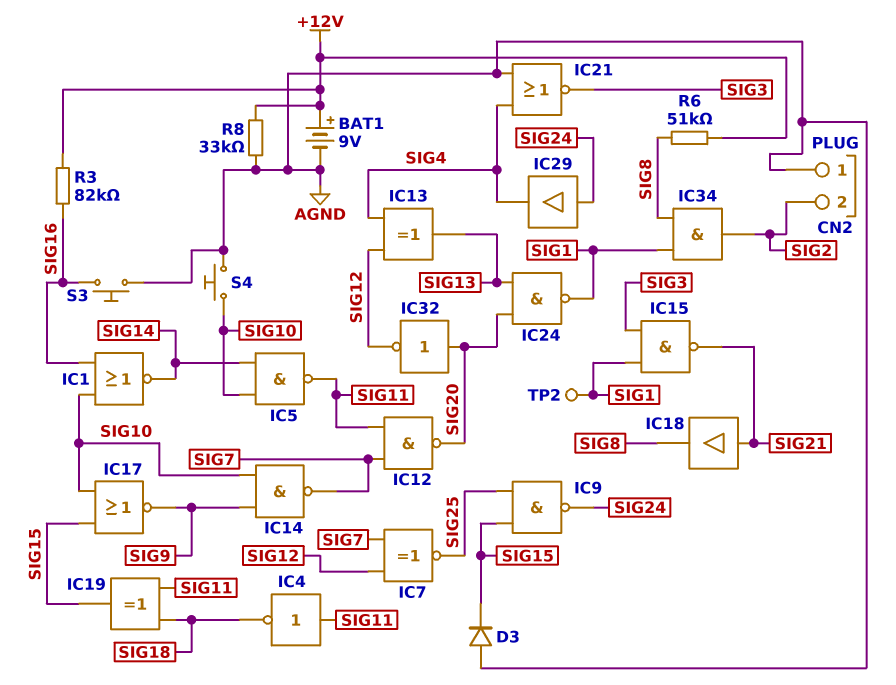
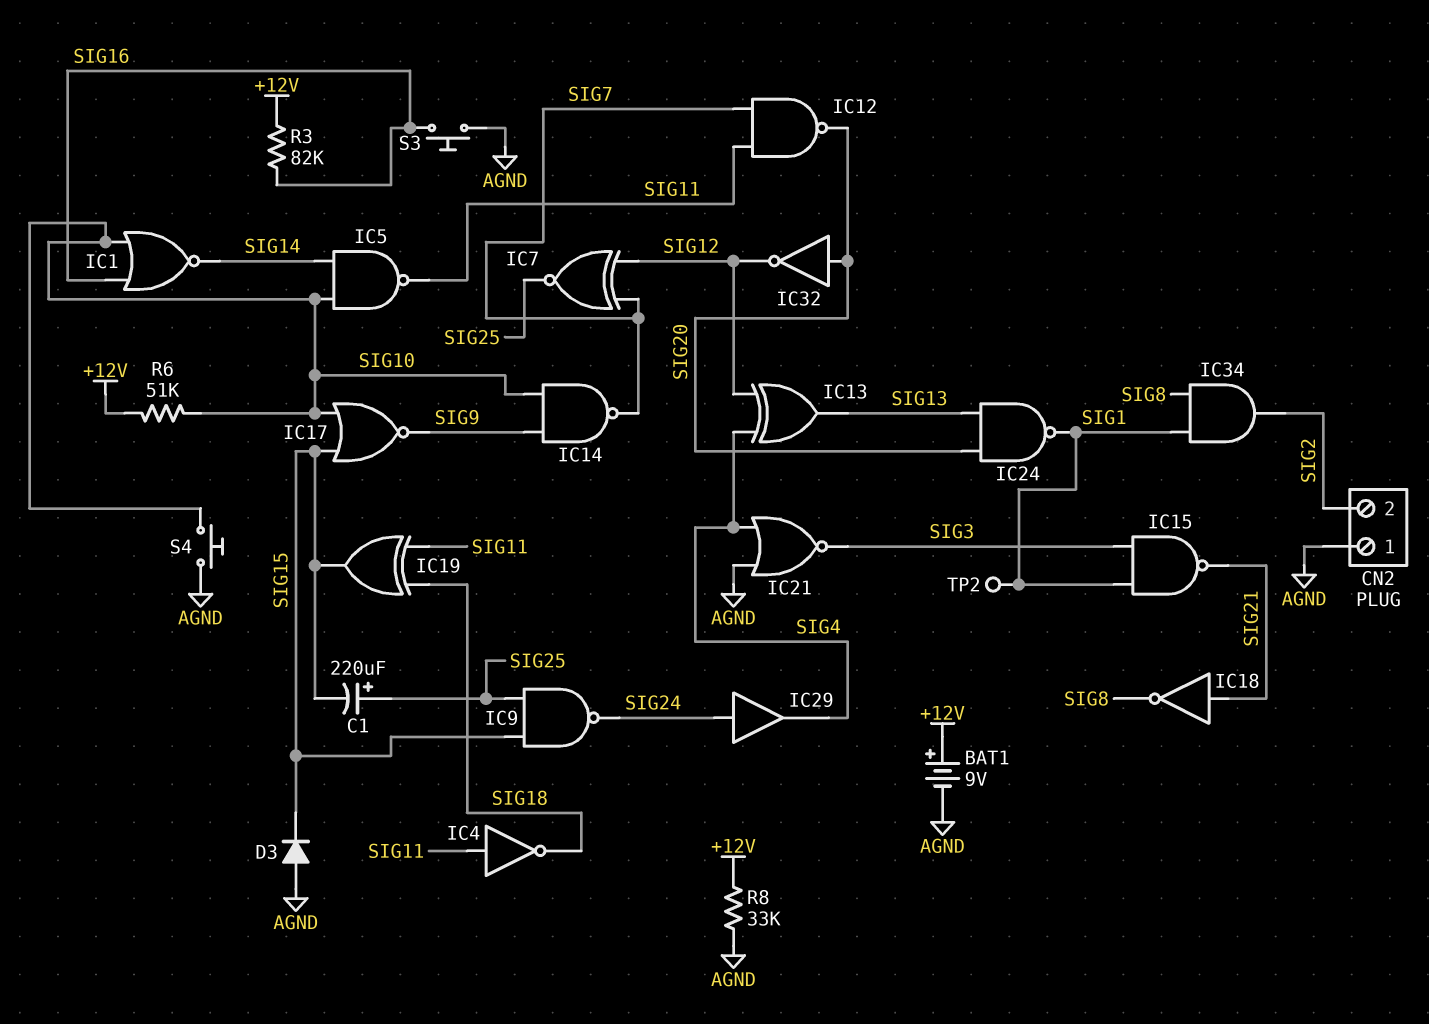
C1: none -> 220uF (plus SIG25, minus SIG15)
IC18: buffer (in SIG21, out SIG8) -> NOT (in SIG21, out SIG8)
R6: 51k (+12V, SIG8) -> 51k (+12V, SIG10)

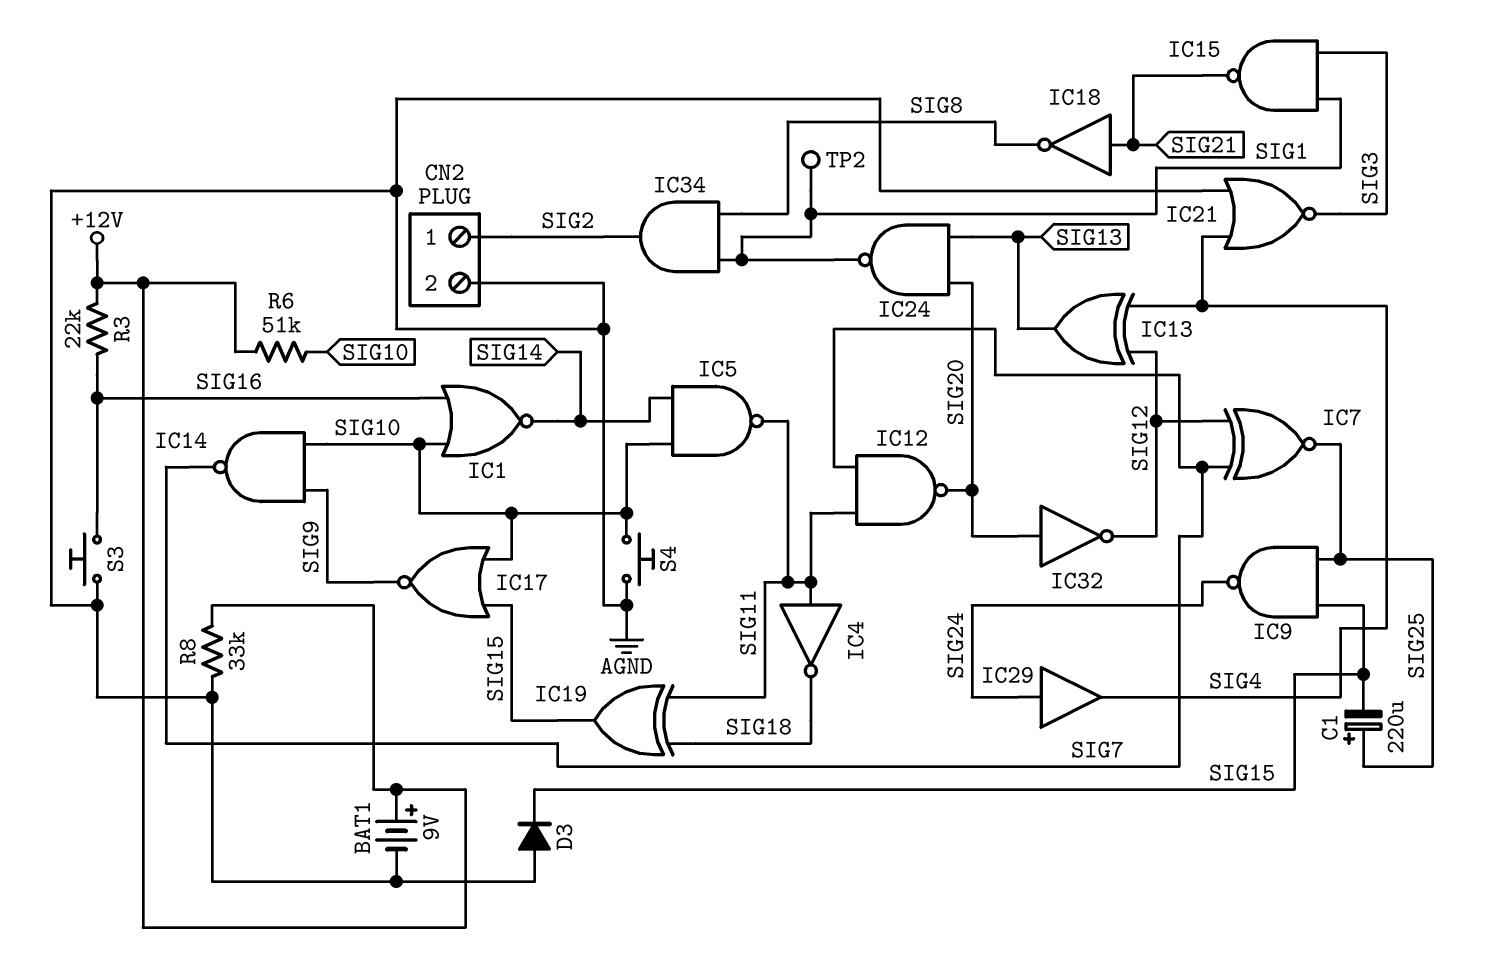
CN2 pin 1: AGND -> SIG2
CN2 pin 2: SIG2 -> AGND
R3: 82k (+12V, SIG16) -> 22k (+12V, SIG16)

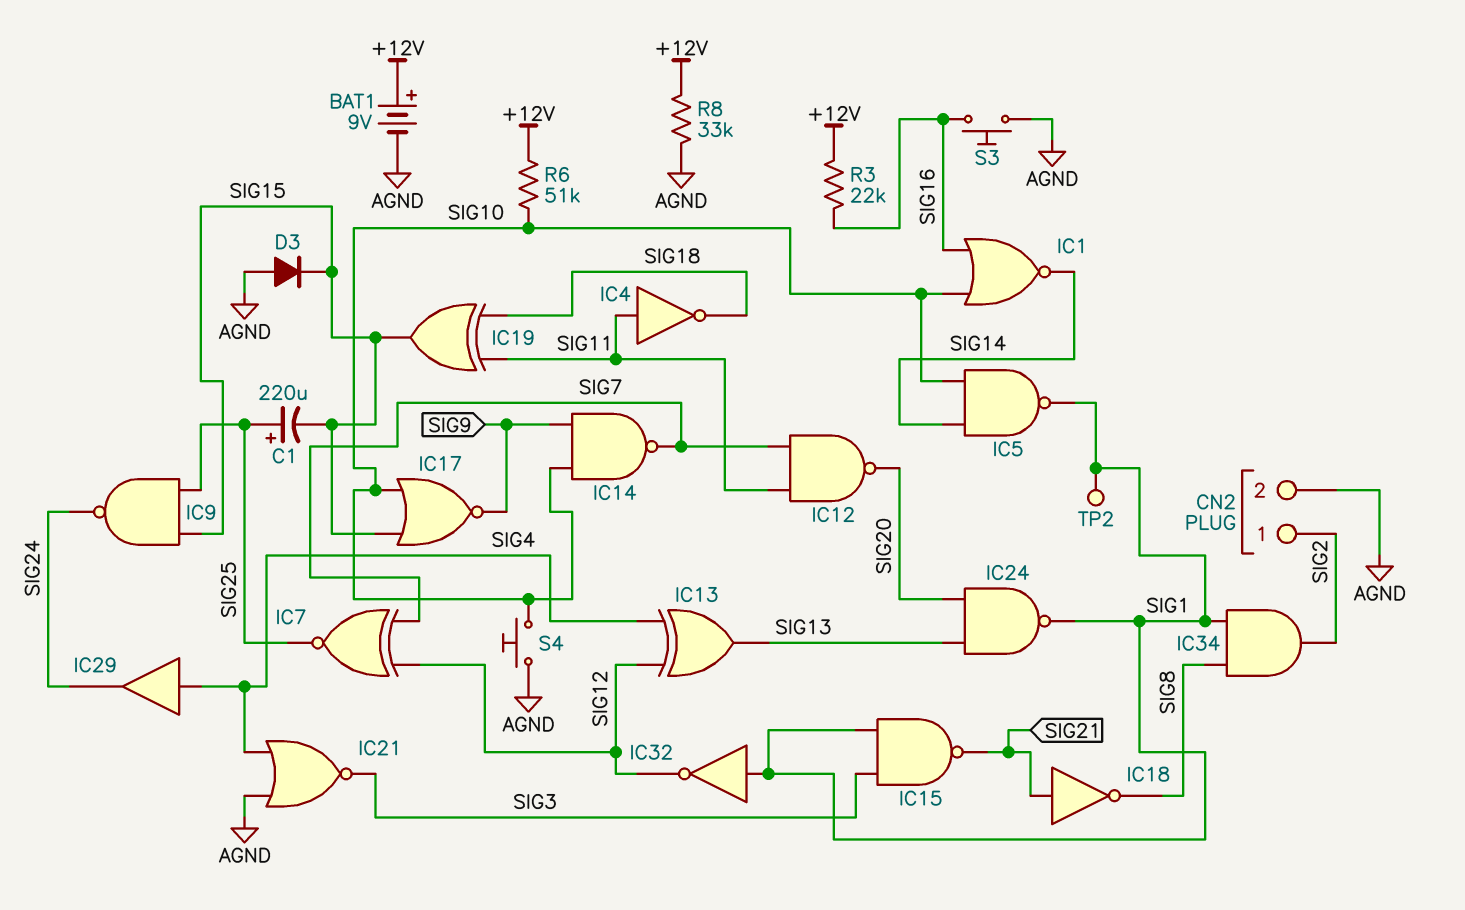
IC5: NAND (in SIG10, in SIG14, out SIG11) -> NAND (in SIG10, in SIG14, out SIG1)
IC29: buffer (in SIG24, out SIG4) -> buffer (in SIG4, out SIG24)
IC32: NOT (in SIG20, out SIG12) -> NOT (in SIG1, out SIG12)

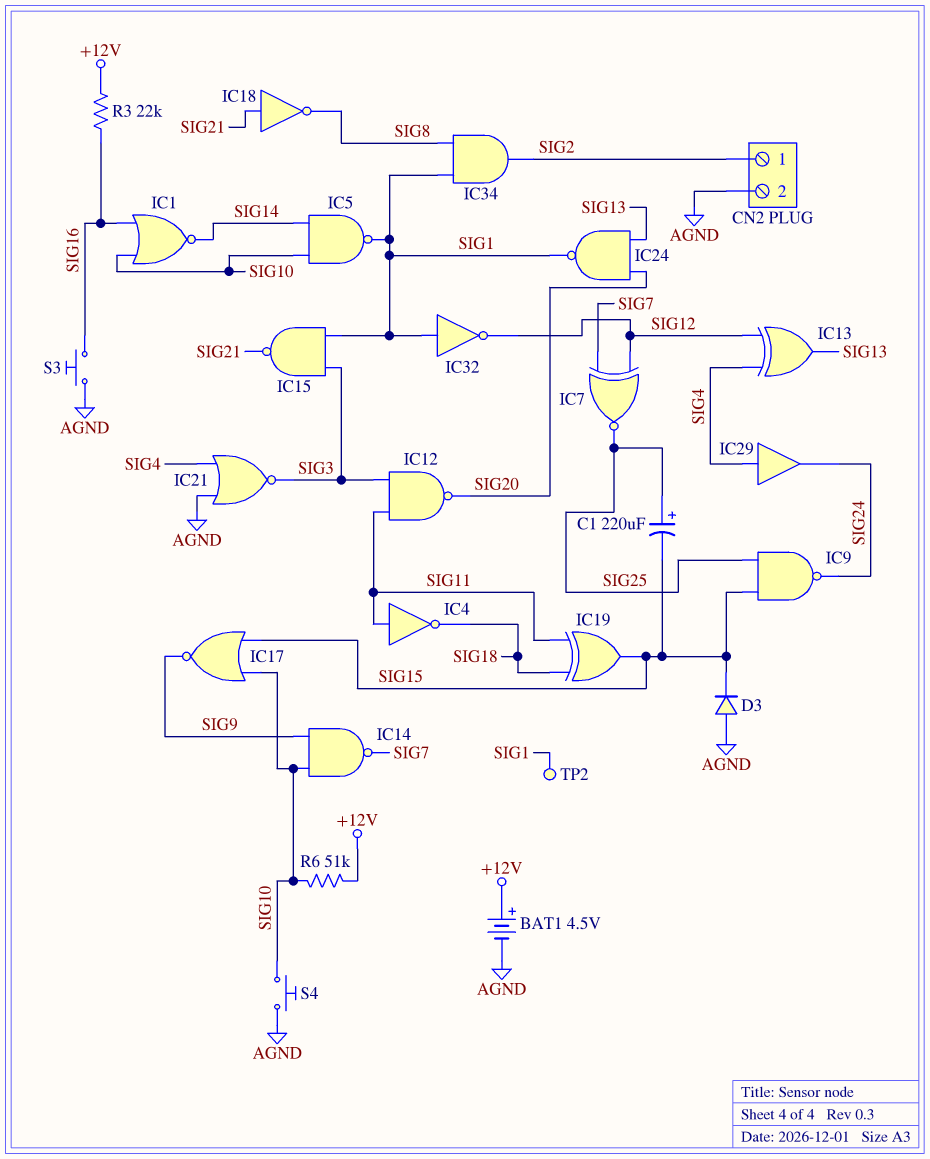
BAT1: 9V (plus +12V, minus AGND) -> 4.5V (plus +12V, minus AGND)
IC12: NAND (in SIG7, in SIG11, out SIG20) -> NAND (in SIG3, in SIG11, out SIG20)
R8: 33k (+12V, AGND) -> none

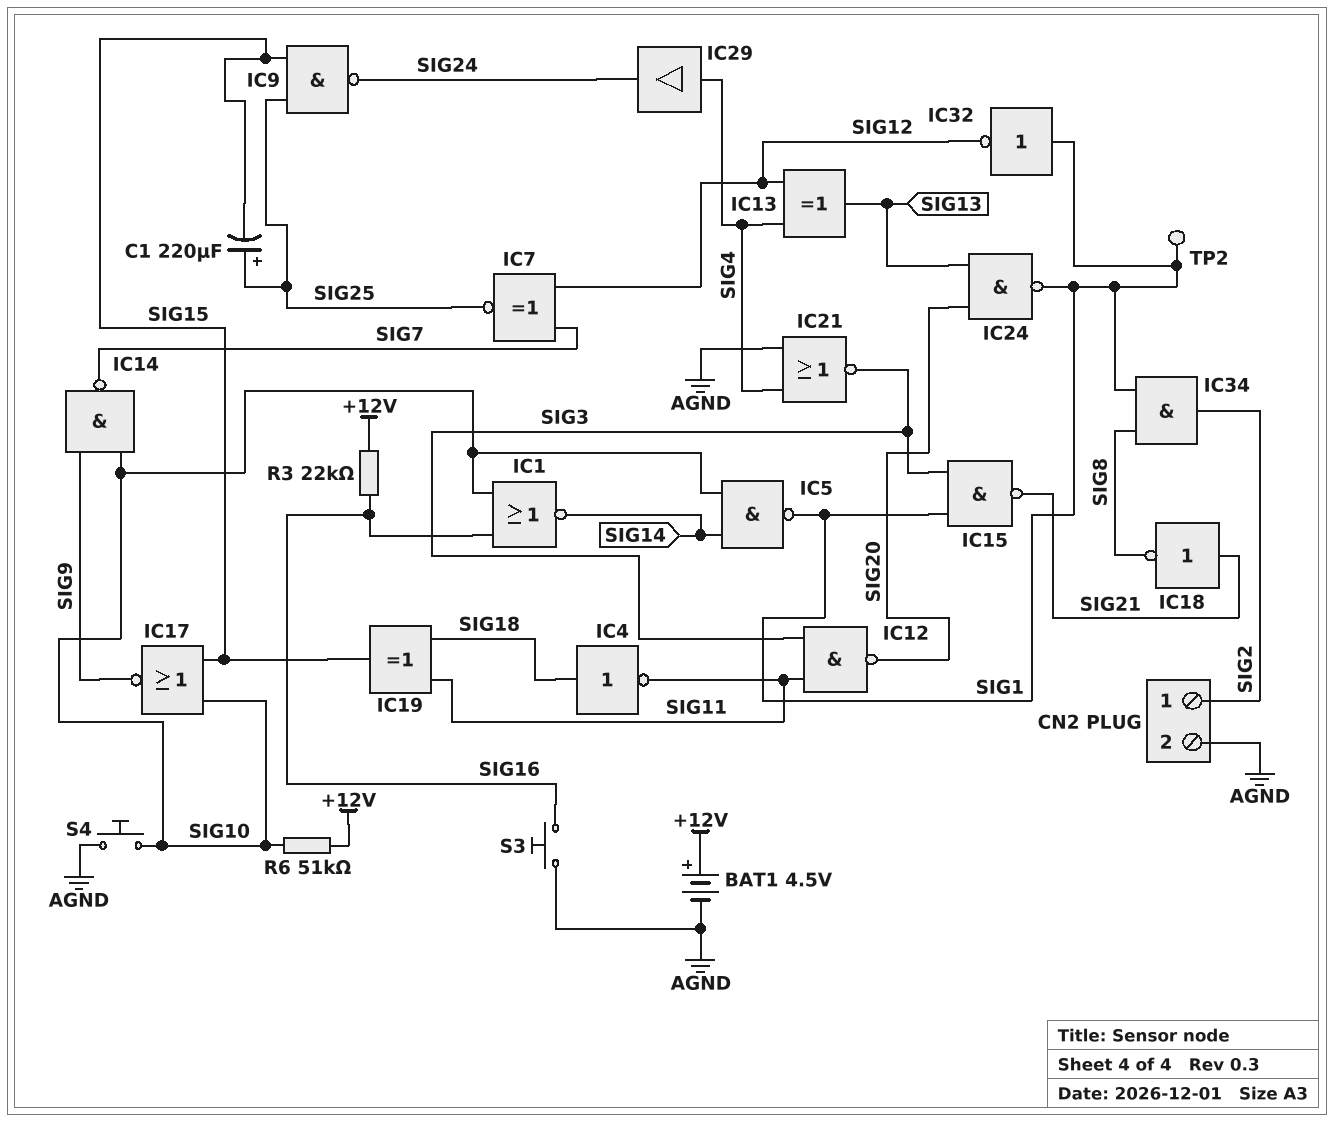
D3: diode (A AGND, K SIG15) -> none
IC4: NOT (in SIG11, out SIG18) -> NOT (in SIG18, out SIG11)

